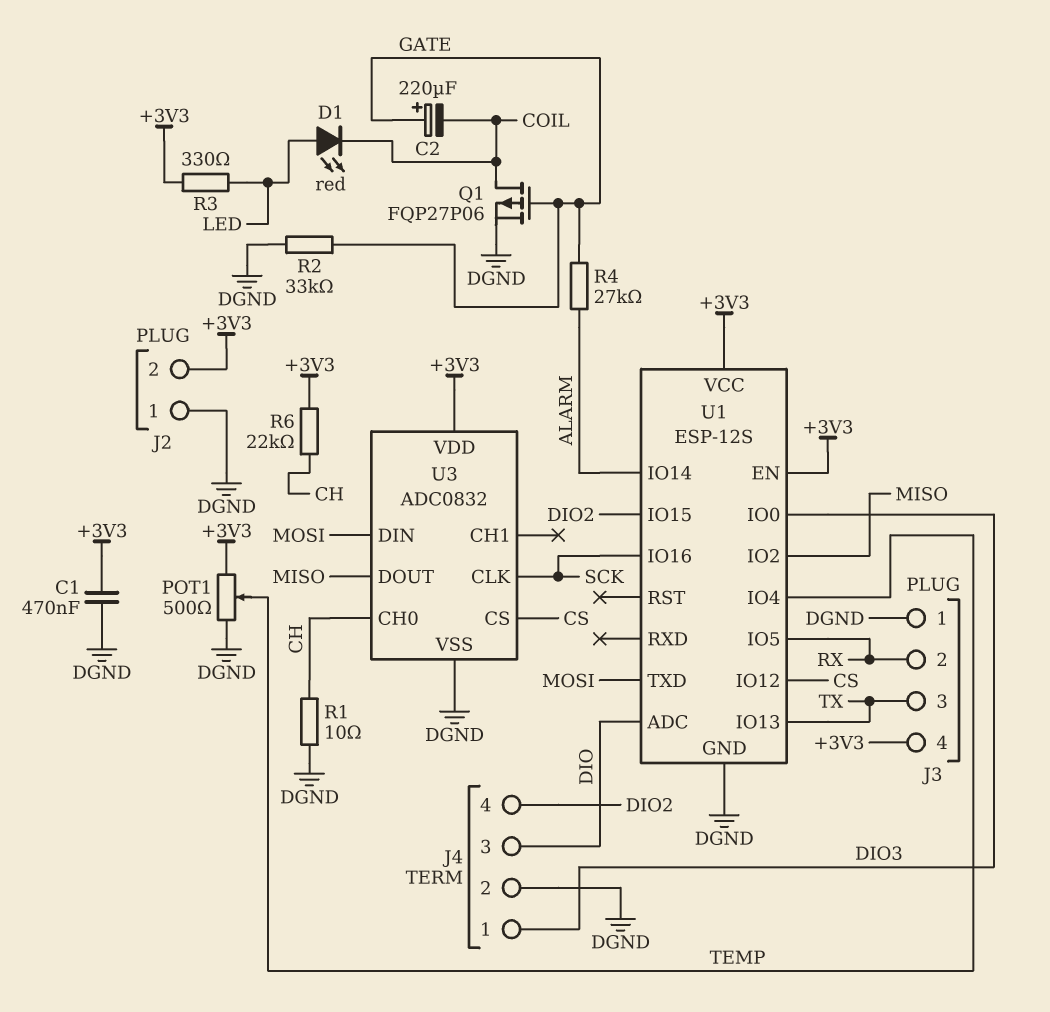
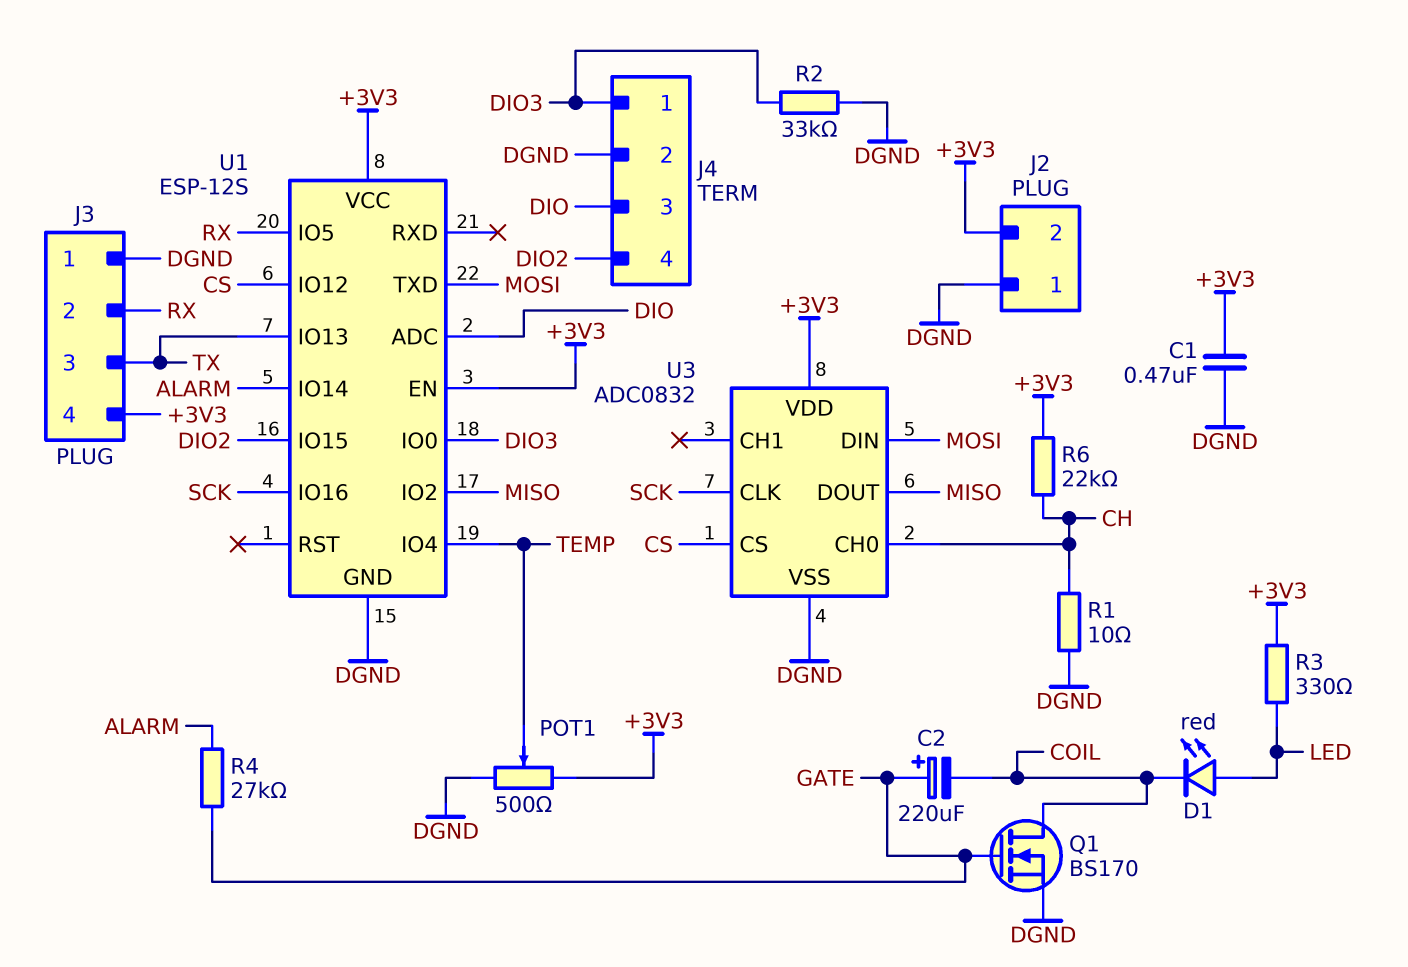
Q1: PMOS FQP27P06 (G GATE, D COIL, S DGND) -> NMOS BS170 (G GATE, D COIL, S DGND)
R2: 33k (DGND, GATE) -> 33k (DGND, DIO3)

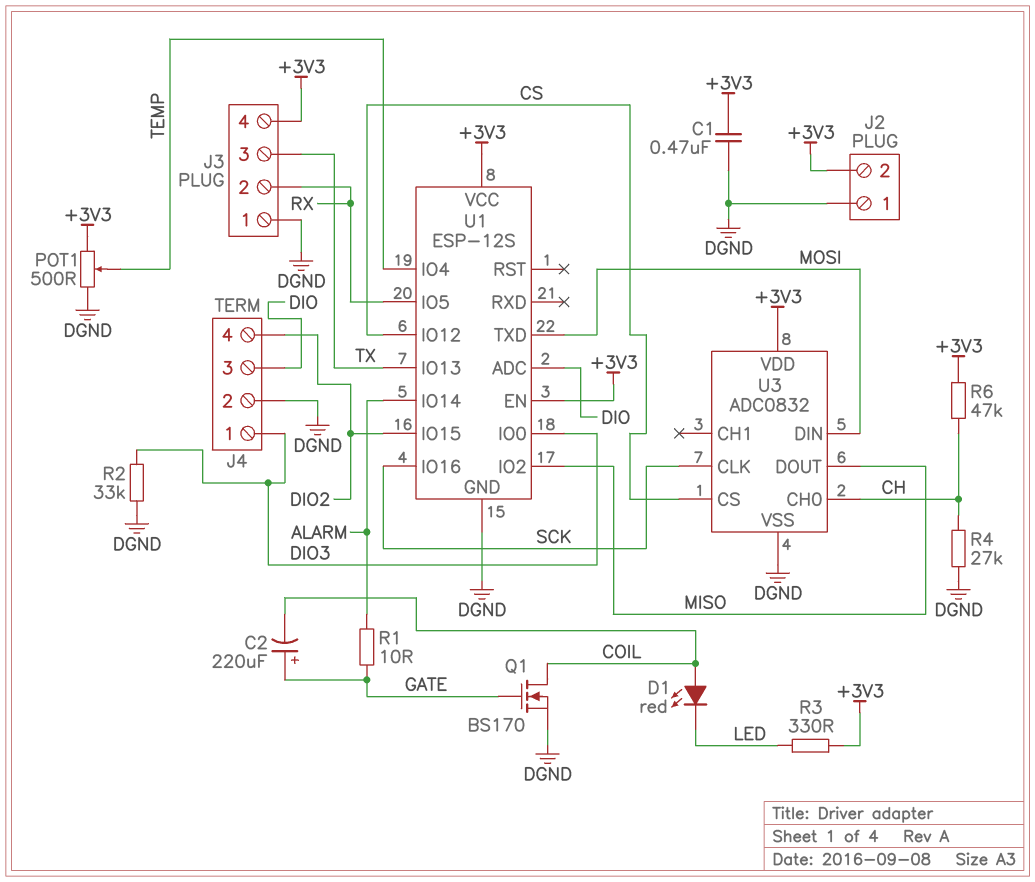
D1: LED red (A LED, K COIL) -> LED red (A COIL, K LED)
R1: 10 (CH, DGND) -> 10 (ALARM, GATE)
R4: 27k (ALARM, GATE) -> 27k (CH, DGND)
R6: 22k (+3V3, CH) -> 47k (+3V3, CH)

